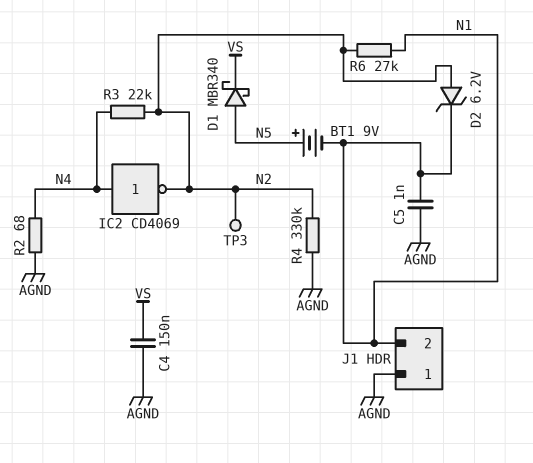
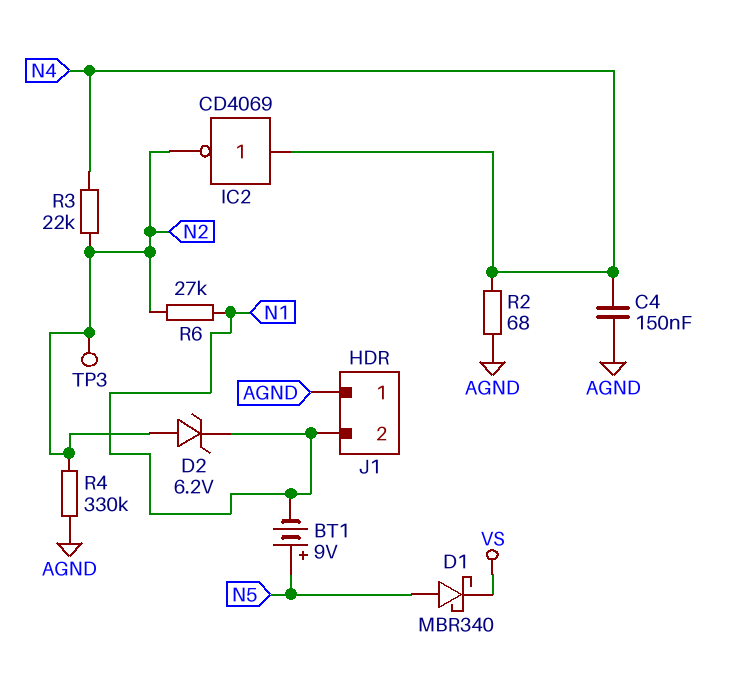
C4: 150nF (AGND, VS) -> 150nF (AGND, N4)
C5: 1nF (AGND, N1) -> none

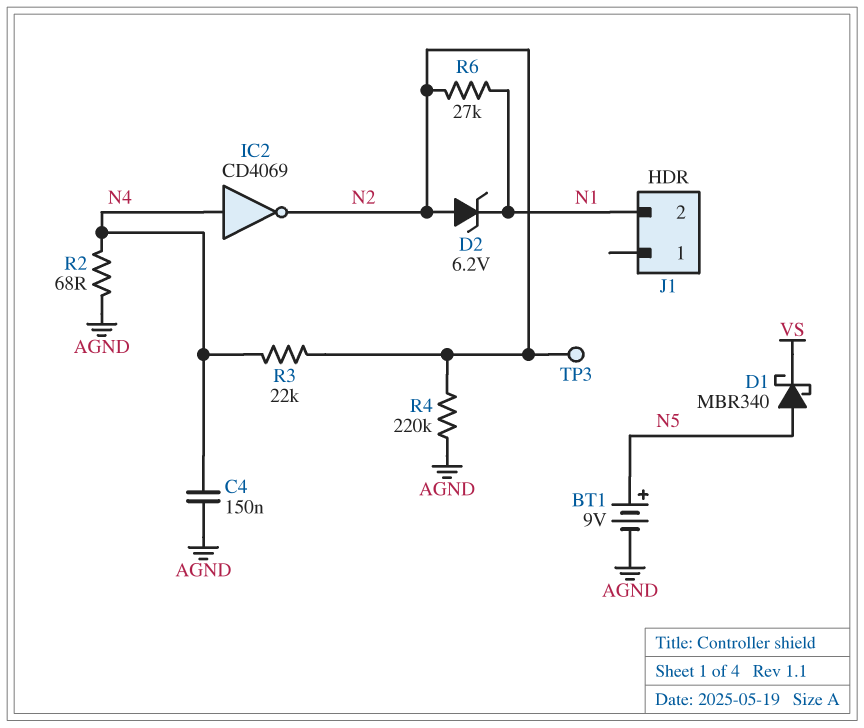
BT1: 9V (plus N5, minus N1) -> 9V (plus N5, minus AGND)
J1 pin 1: AGND -> none
R4: 330k (AGND, N2) -> 220k (AGND, N2)

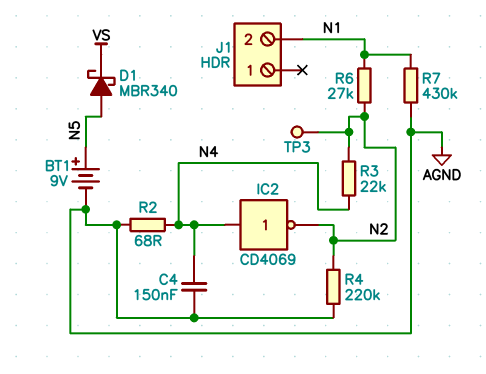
D2: zener 6.2V (A N2, K N1) -> none
R7: none -> 430k (AGND, N1)

